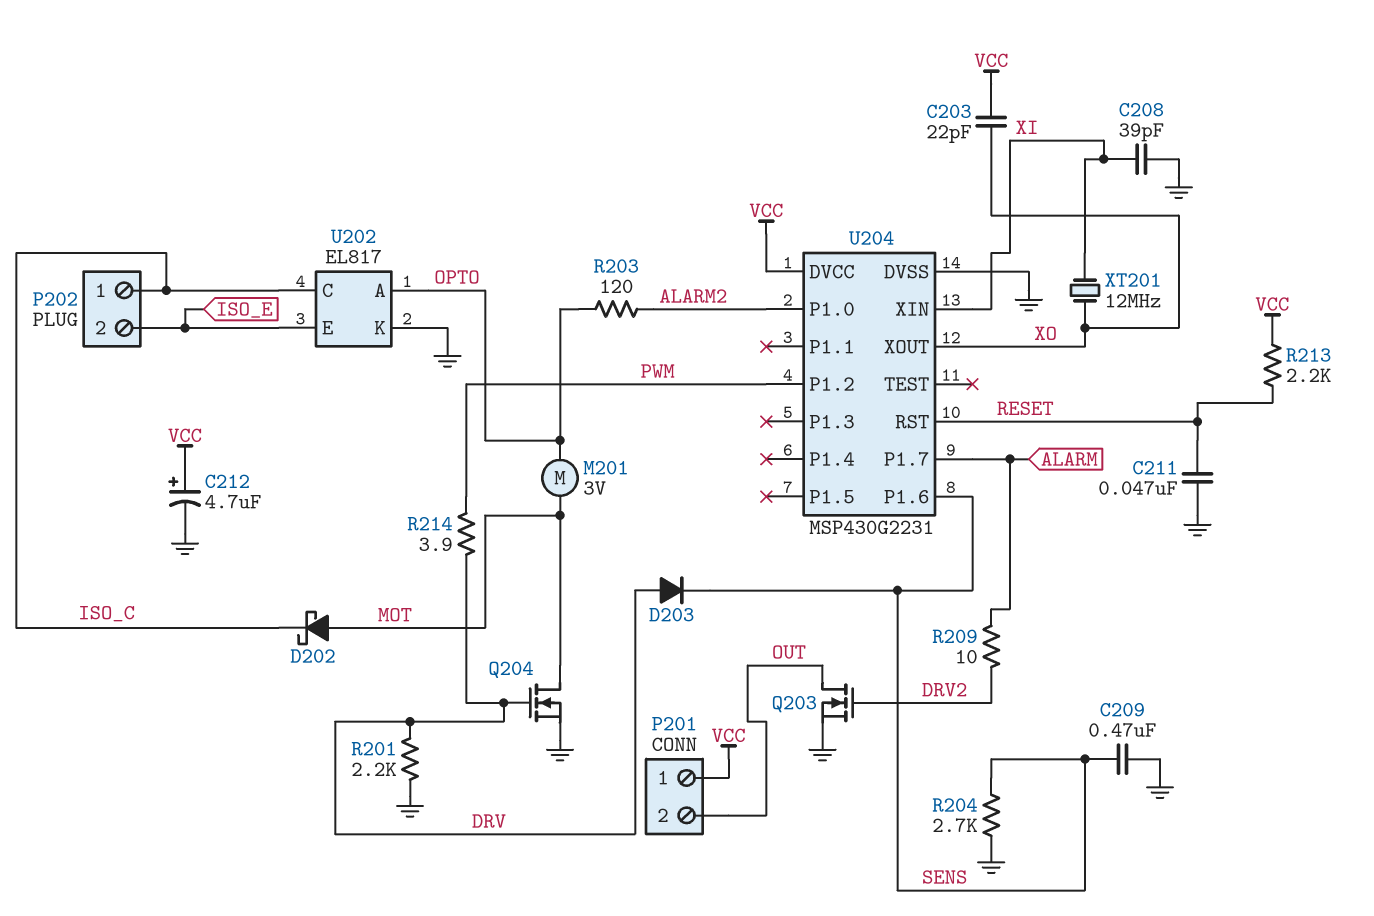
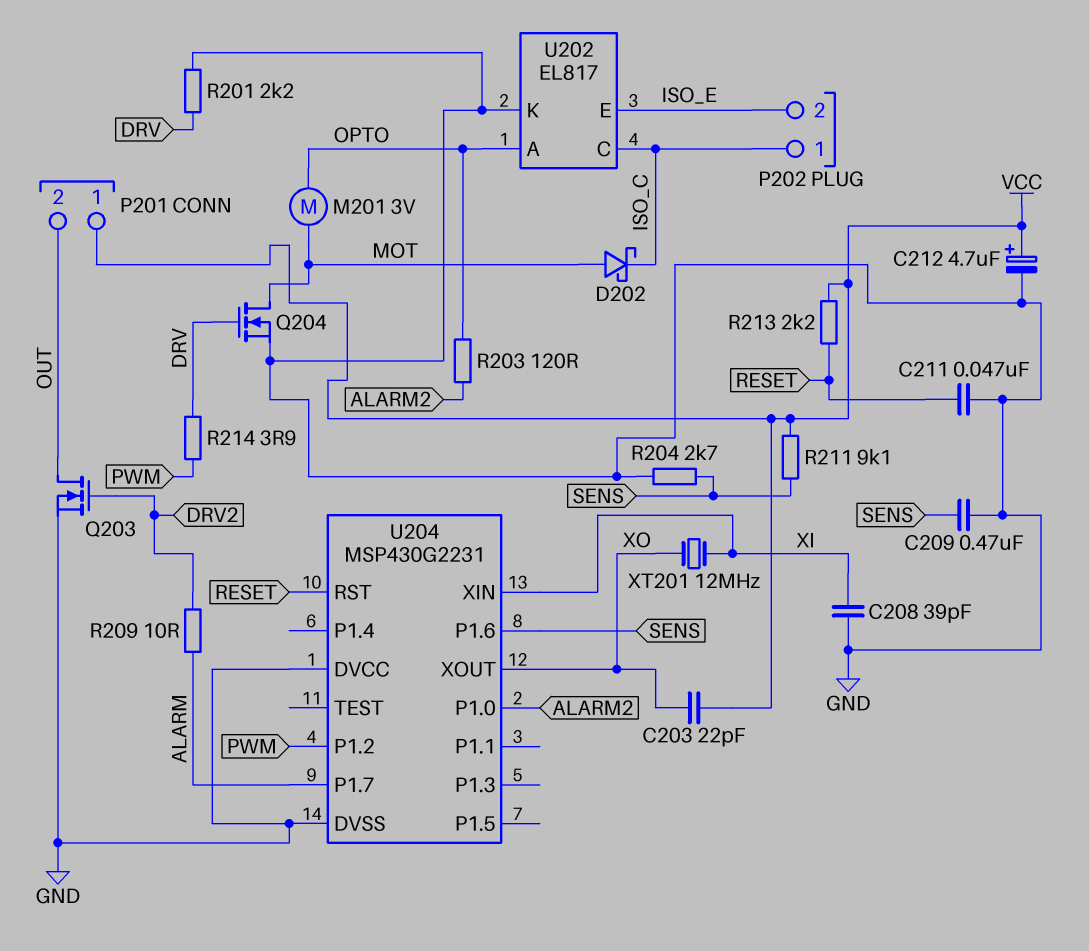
D203: diode (A DRV, K SENS) -> none
R211: none -> 9.1k (SENS, VCC)
U204 pin DVCC: VCC -> GND

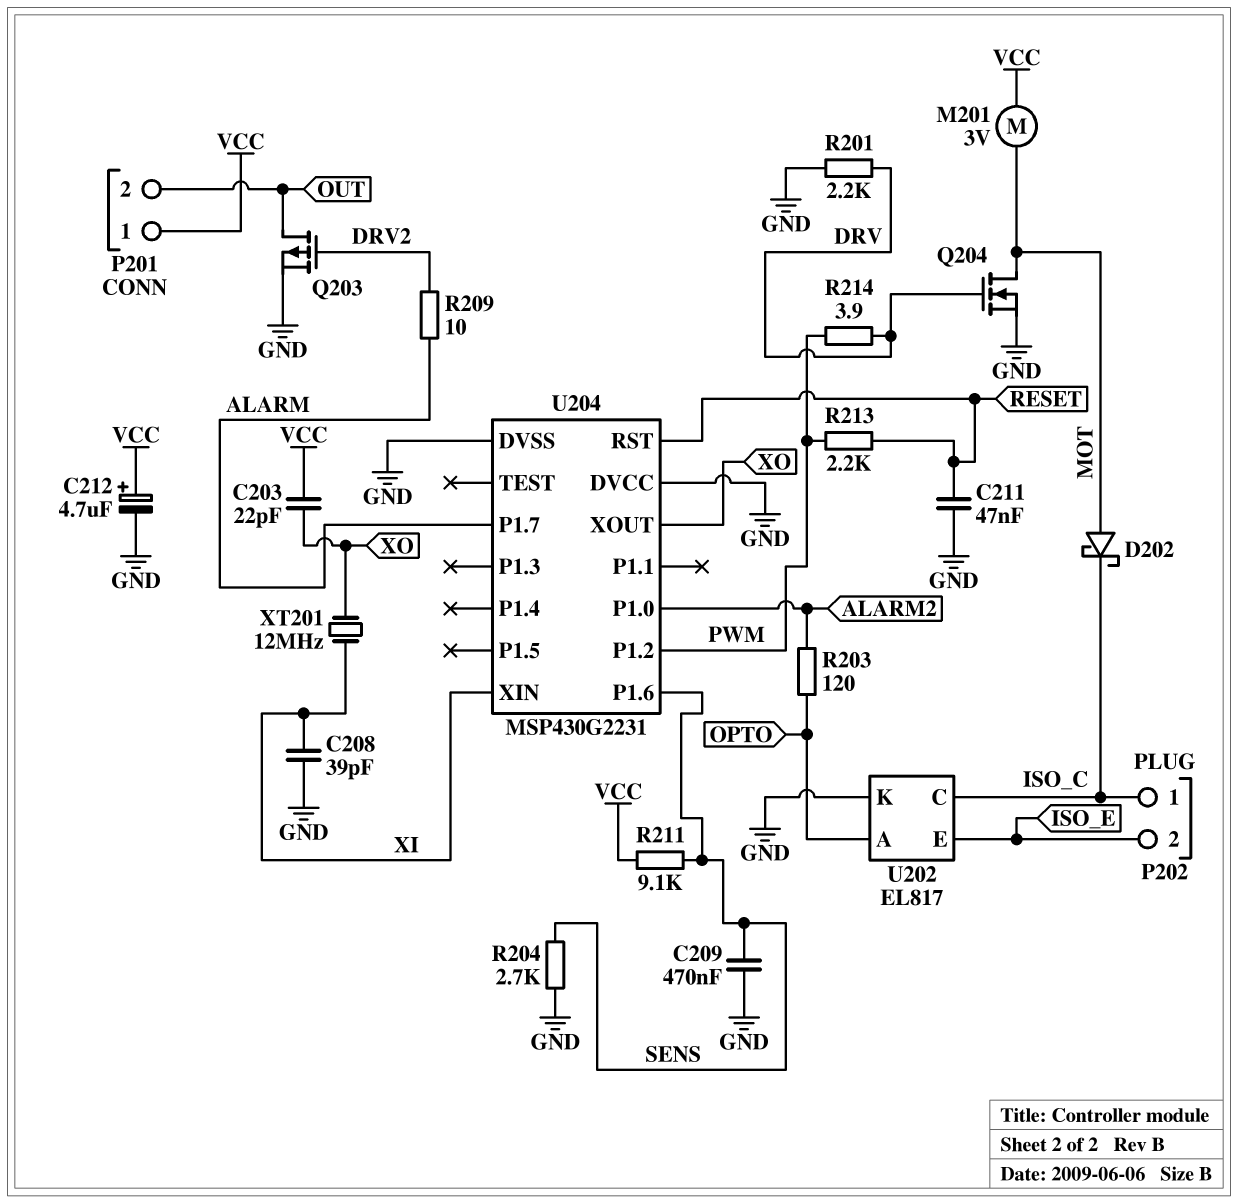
M201: motor 3V (MOT, OPTO) -> motor 3V (MOT, VCC)
Q203: NMOS (G DRV2, D OUT, S GND) -> PMOS (G DRV2, D OUT, S GND)
R213: 2.2k (RESET, VCC) -> 2.2k (PWM, RESET)

